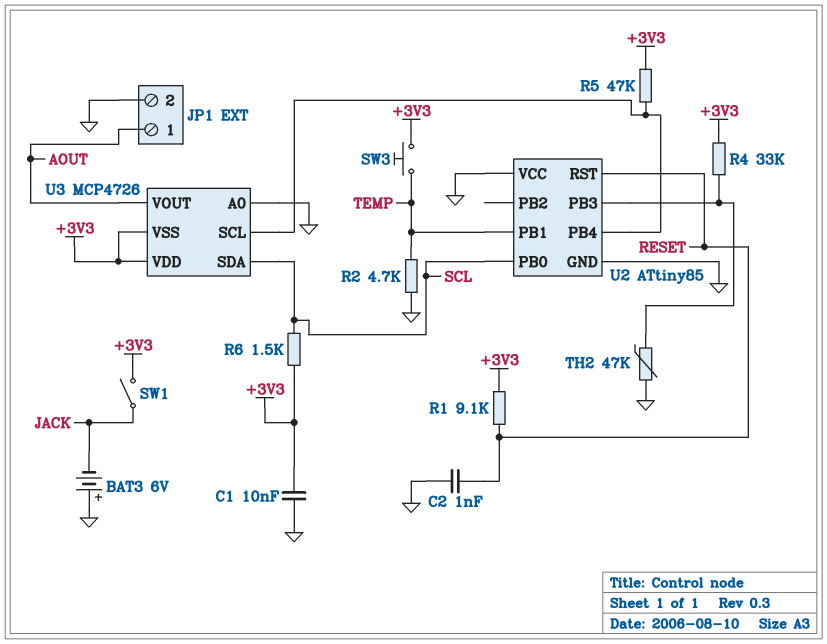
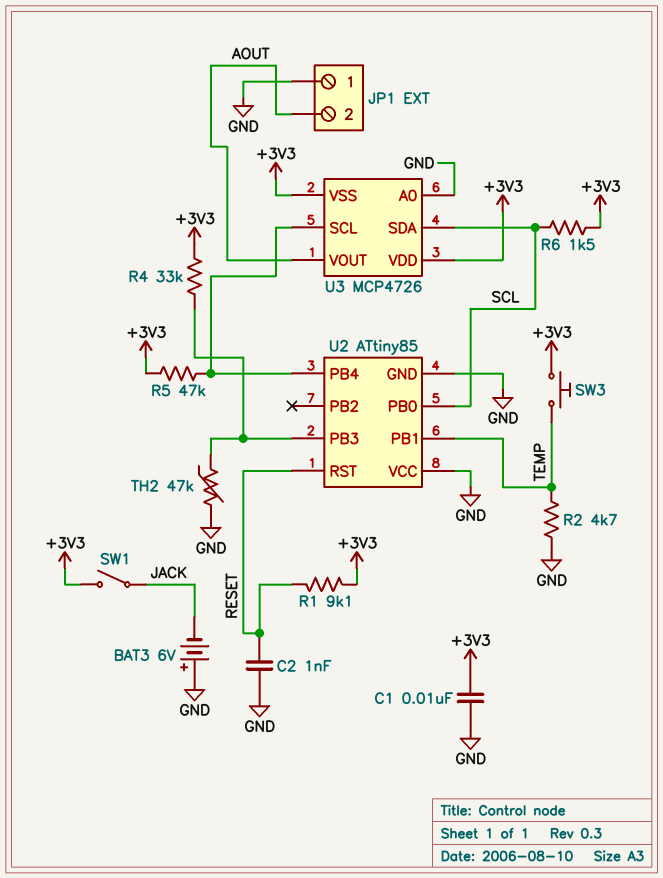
JP1 pin 1: AOUT -> GND
JP1 pin 2: GND -> AOUT

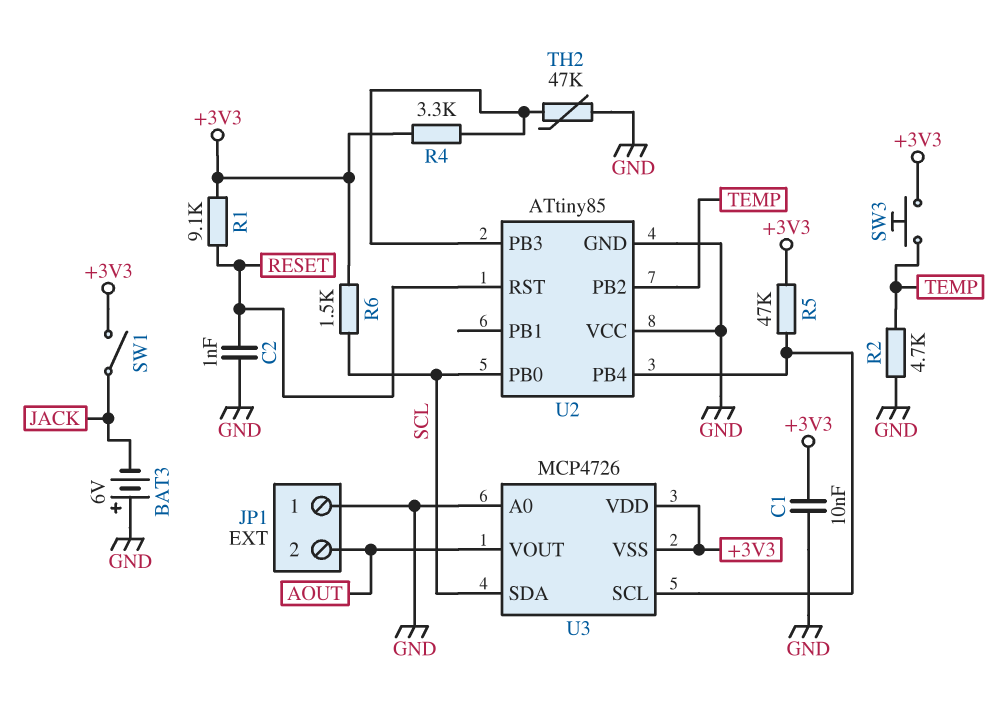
R4: 33k (+3V3, U2/PB3) -> 3.3k (+3V3, U2/PB3)
U2 pin PB1: TEMP -> none
U2 pin PB2: none -> TEMP

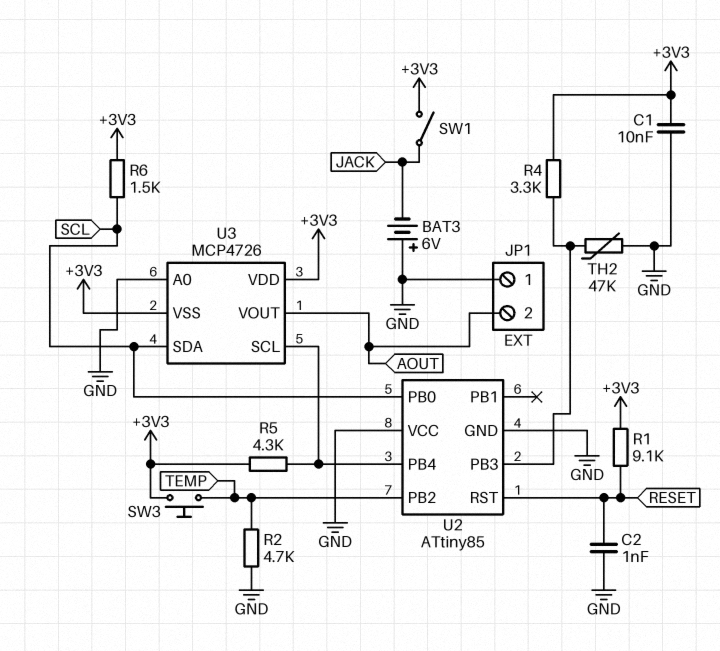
R5: 47k (+3V3, U2/PB4) -> 4.3k (+3V3, U2/PB4)

